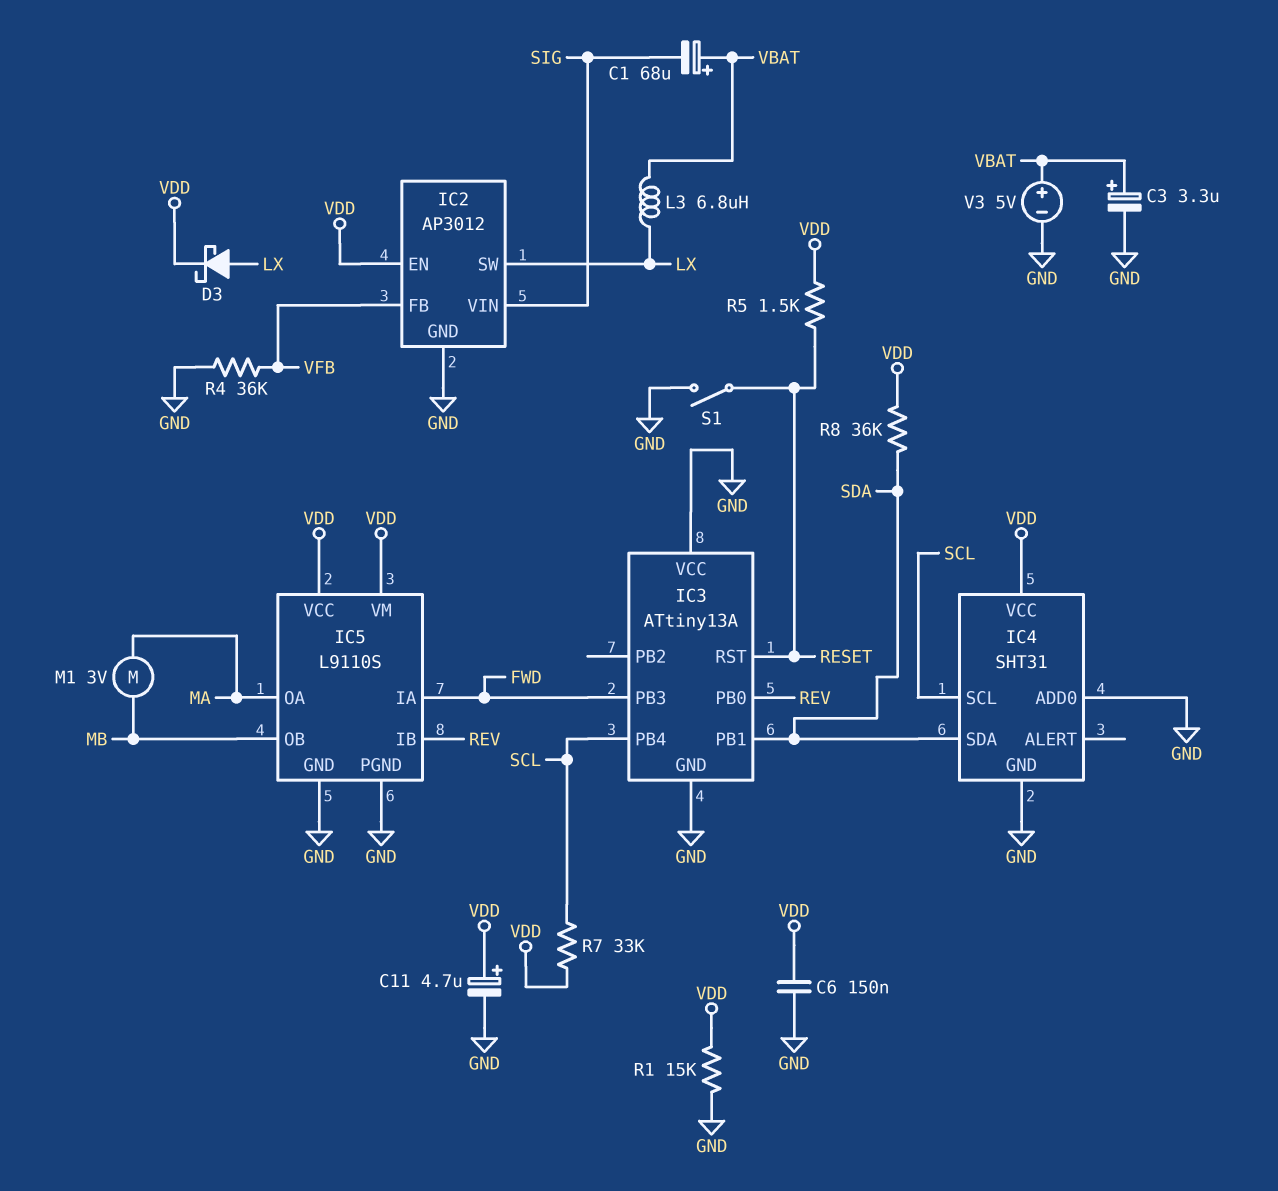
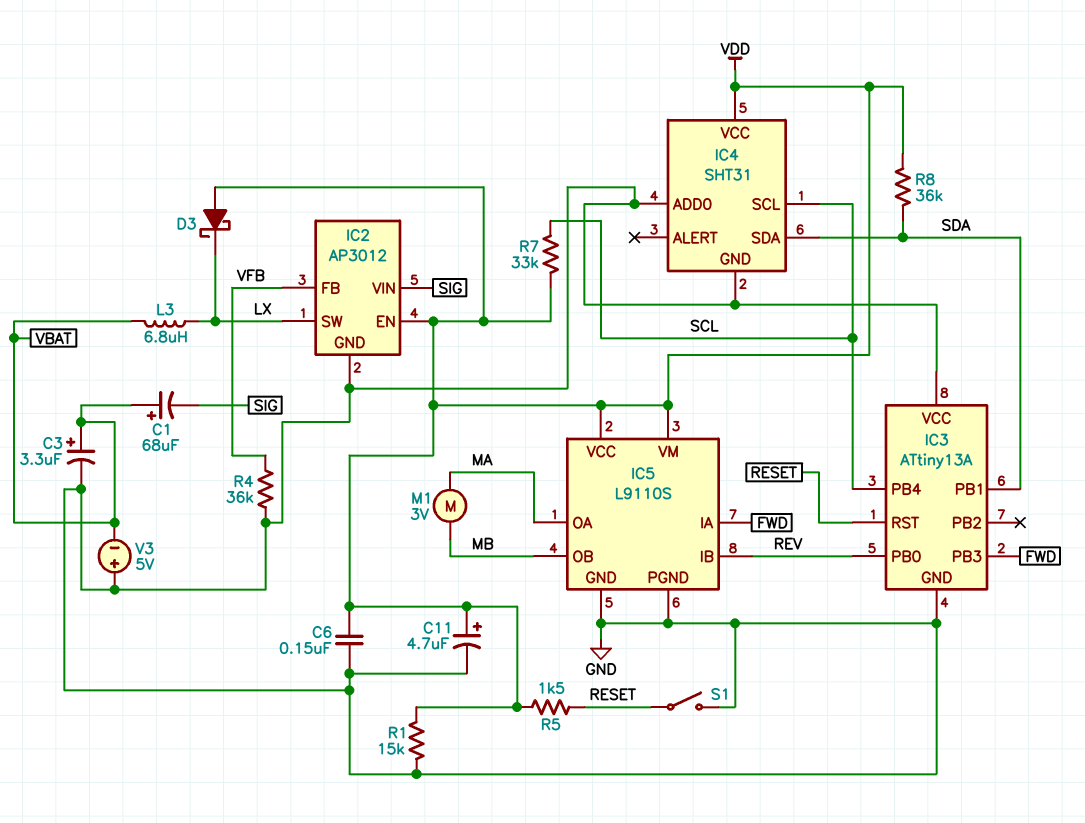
D3: schottky (A LX, K VDD) -> schottky (A VDD, K LX)
V3: 5V (plus VBAT, minus GND) -> 5V (plus GND, minus VBAT)

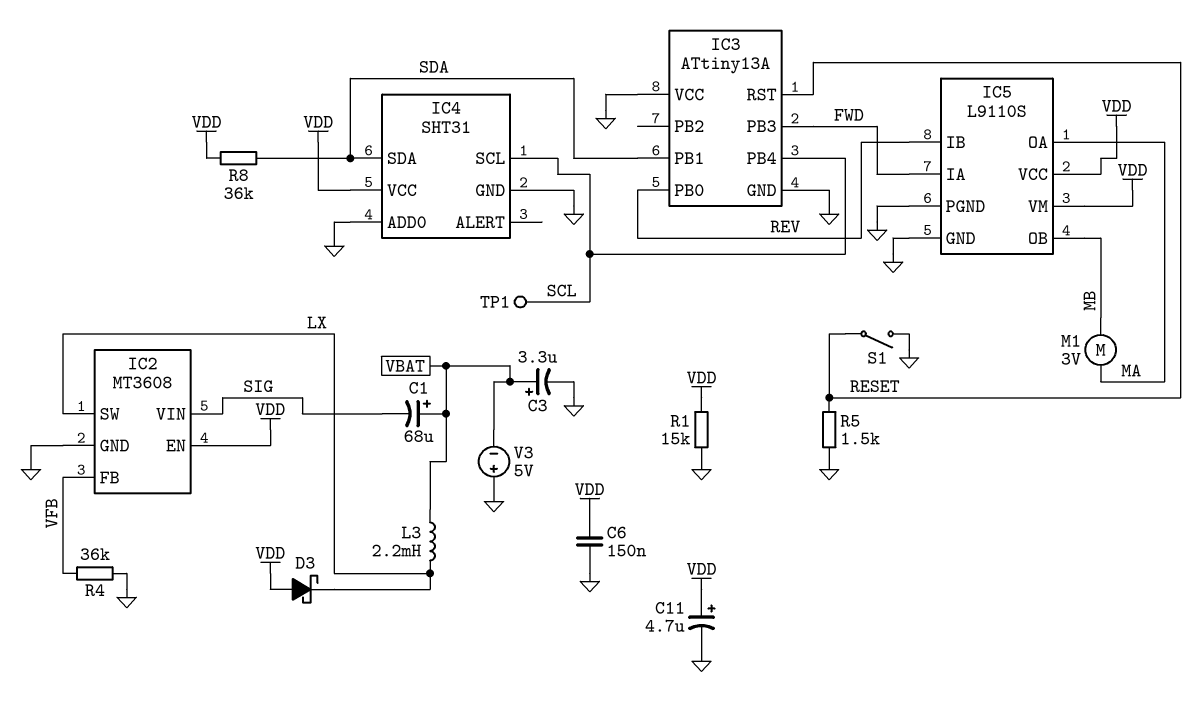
IC2: AP3012 -> MT3608
L3: 6.8uH (LX, VBAT) -> 2.2mH (LX, VBAT)
R5: 1.5k (RESET, VDD) -> 1.5k (GND, RESET)
R7: 33k (SCL, VDD) -> none
TP1: none -> test point (SCL)

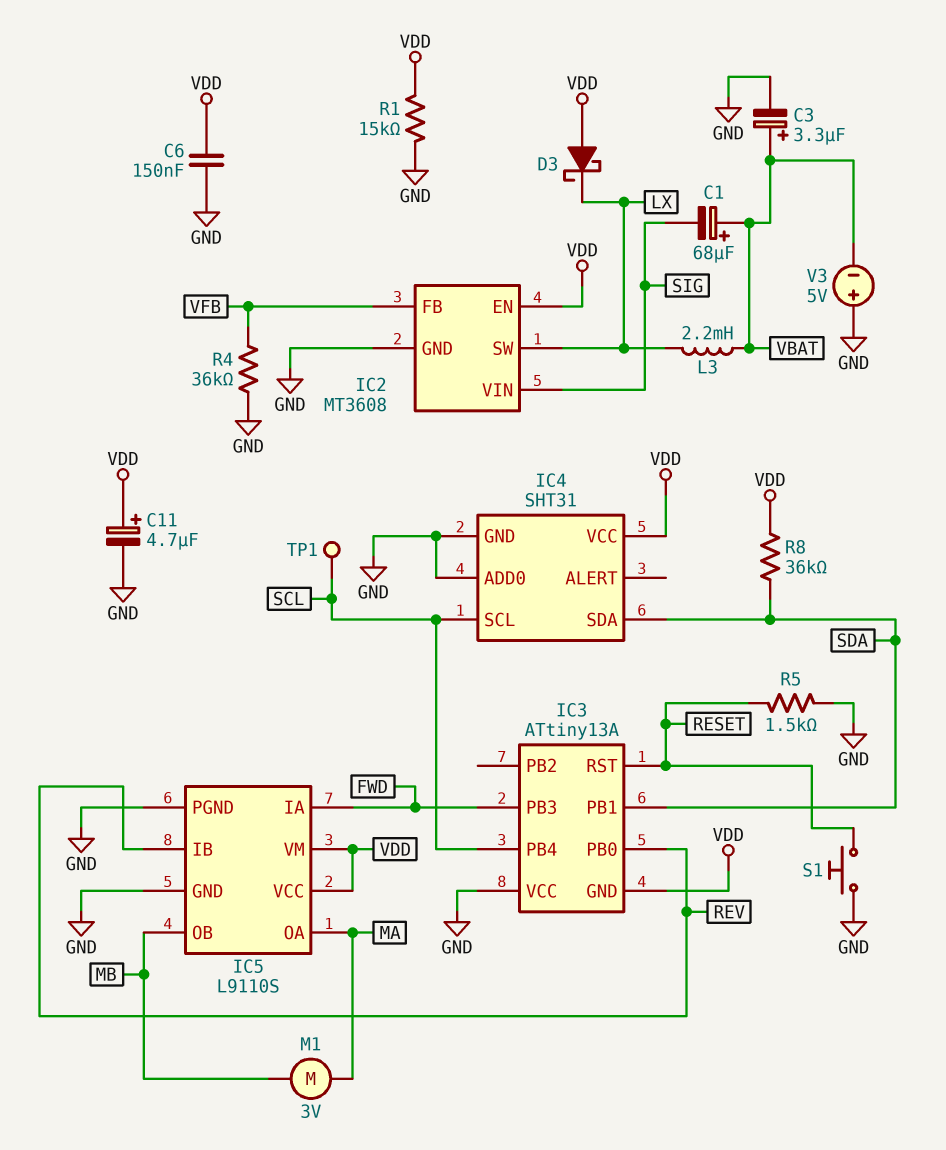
IC3 pin GND: GND -> VDD
S1: switch (GND, RESET) -> button (GND, RESET)

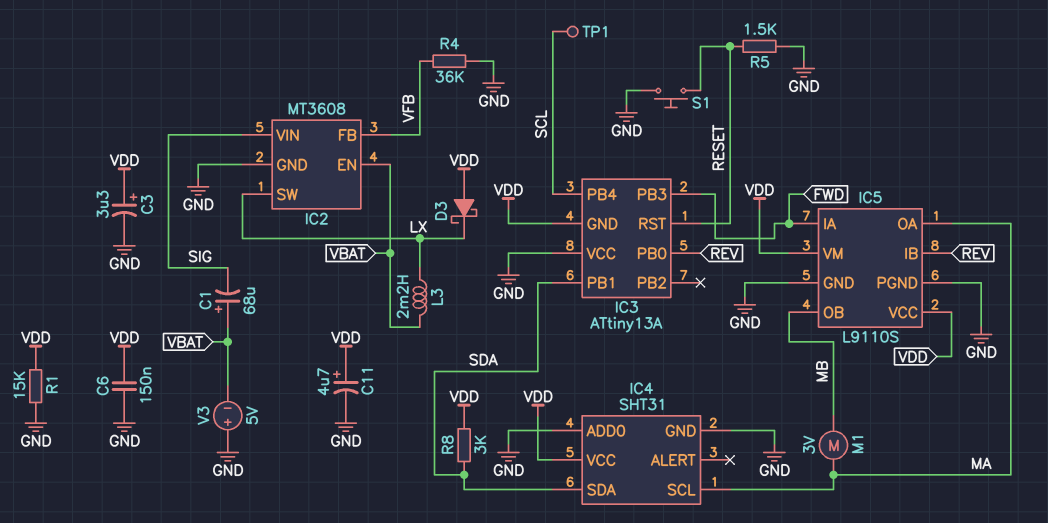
C3: 3.3uF (plus VBAT, minus GND) -> 3.3uF (plus VDD, minus GND)
IC2 pin EN: VDD -> VBAT
IC4 pin SCL: SCL -> MA
R8: 36k (SDA, VDD) -> 3k (SDA, VDD)

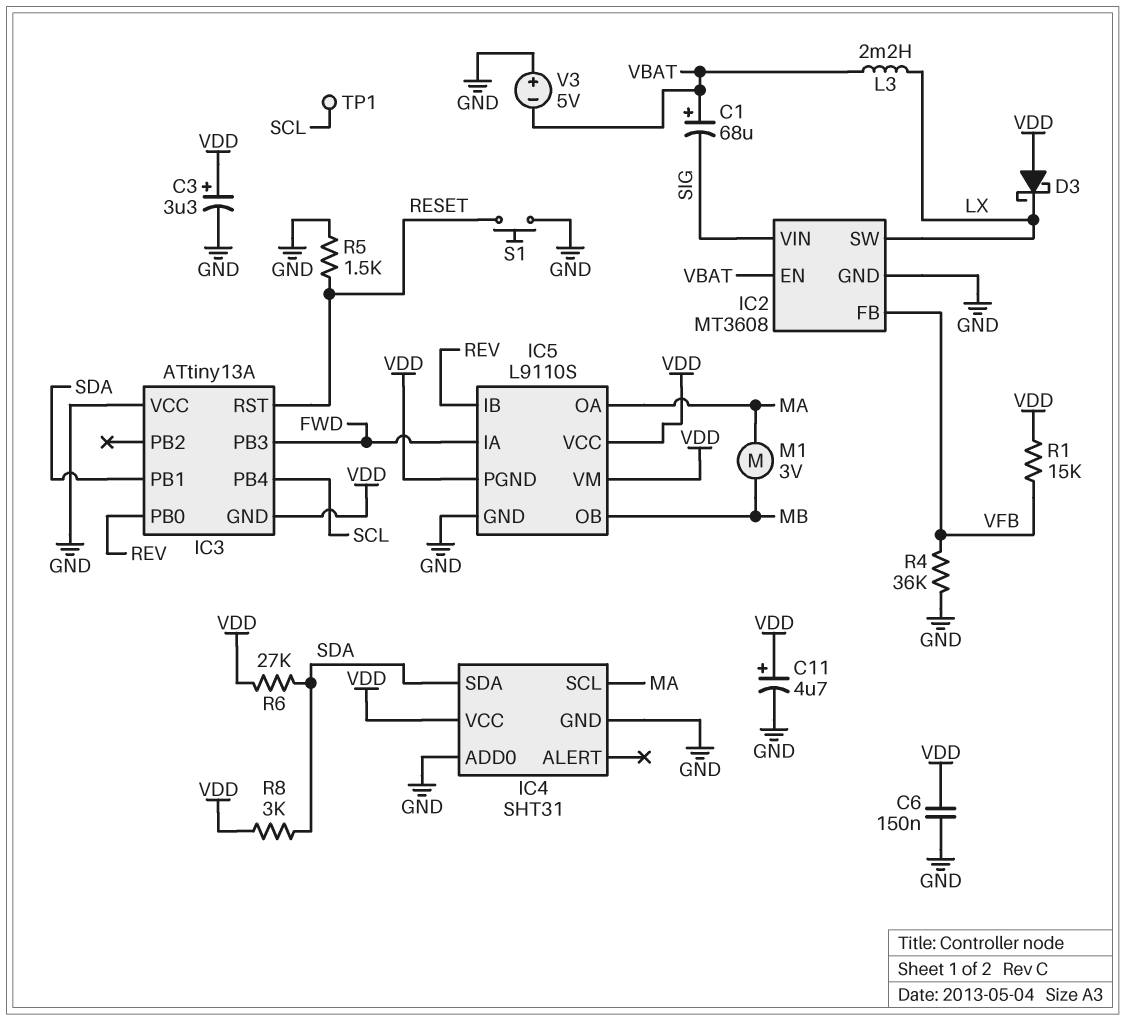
IC5 pin PGND: GND -> VDD
R1: 15k (GND, VDD) -> 15k (VDD, VFB)
R6: none -> 27k (SDA, VDD)

